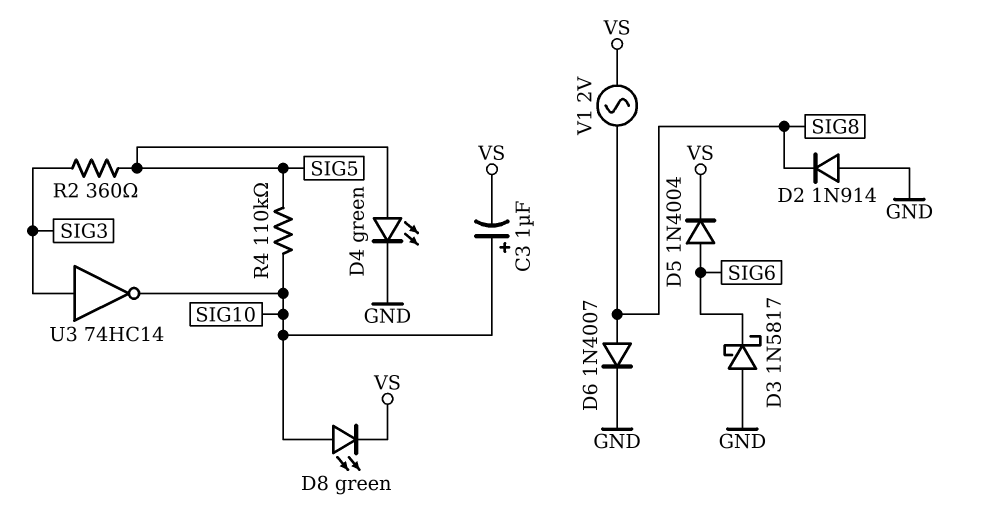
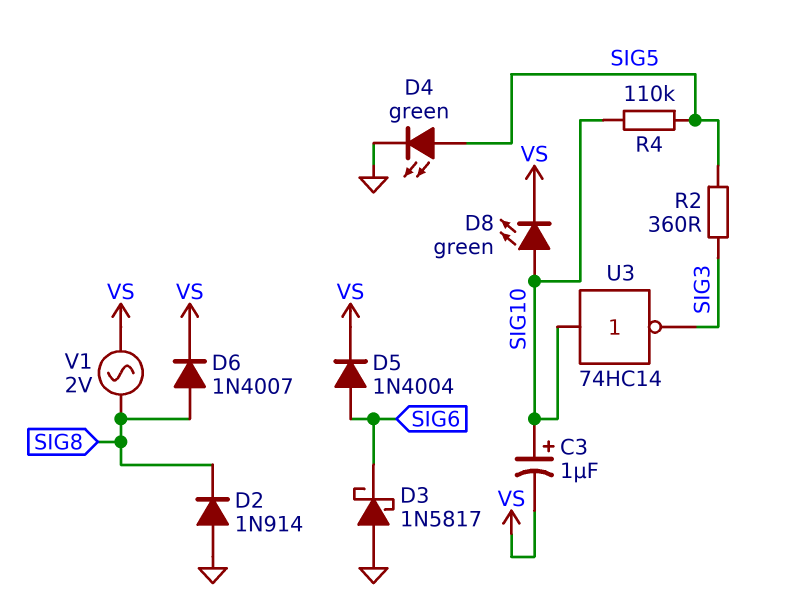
D6: diode 1N4007 (A SIG8, K GND) -> diode 1N4007 (A SIG8, K VS)
U3: NOT 74HC14 (in SIG3, out SIG10) -> NOT 74HC14 (in SIG10, out SIG3)

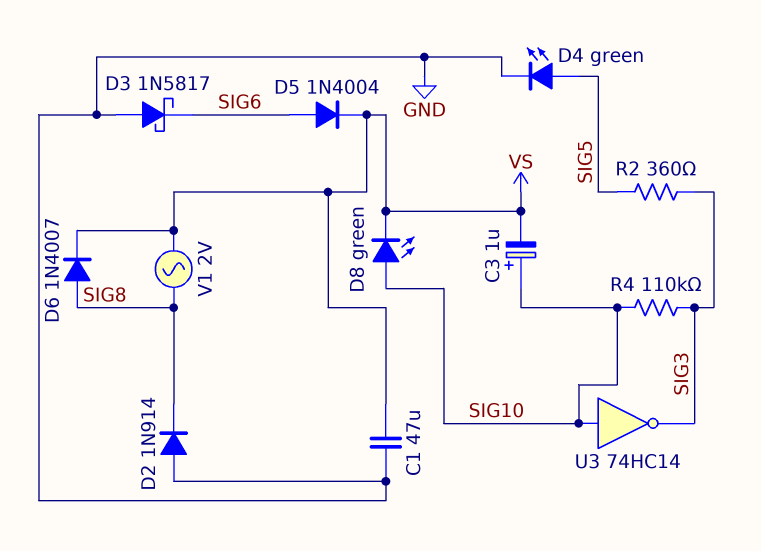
C1: none -> 47uF (GND, VS)
R4: 110k (SIG5, SIG10) -> 110k (SIG3, SIG10)

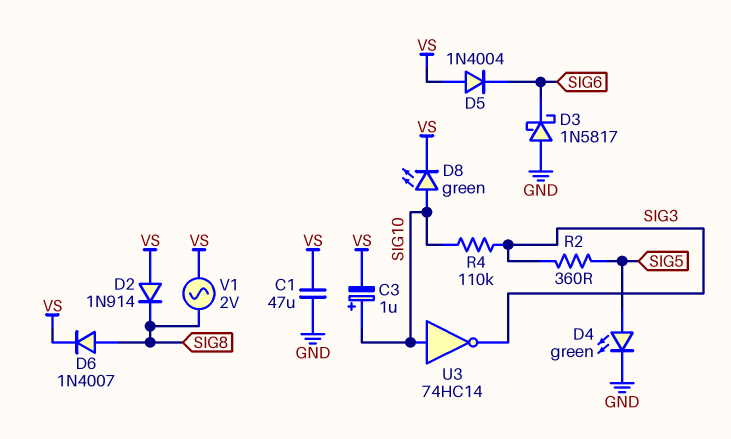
D2: diode 1N914 (A GND, K SIG8) -> diode 1N914 (A VS, K SIG8)
D5: diode 1N4004 (A SIG6, K VS) -> diode 1N4004 (A VS, K SIG6)

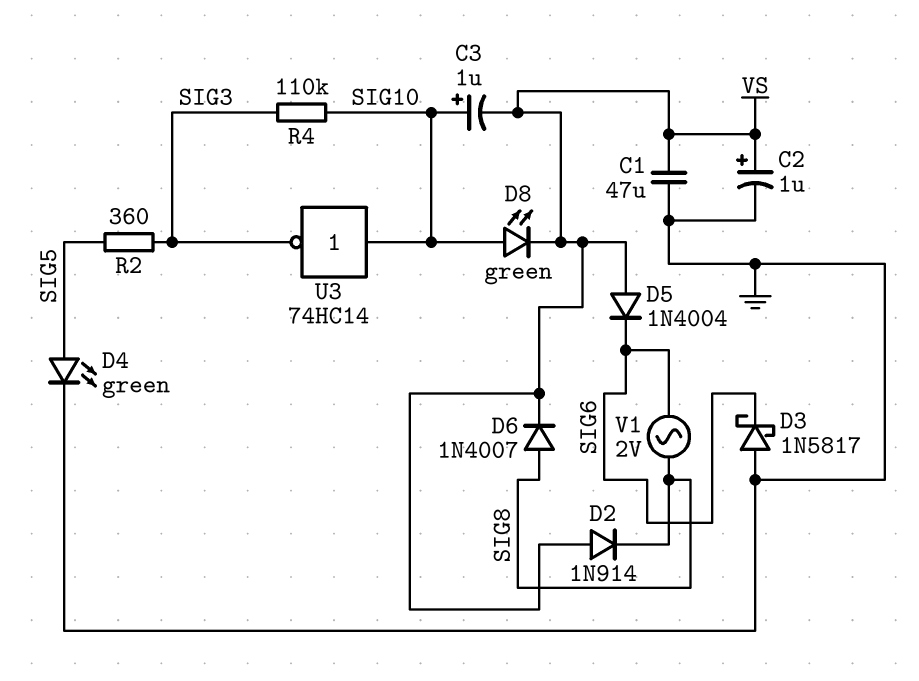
C2: none -> 1uF (plus VS, minus GND)
V1: AC 2V (SIG8, VS) -> AC 2V (SIG6, SIG8)

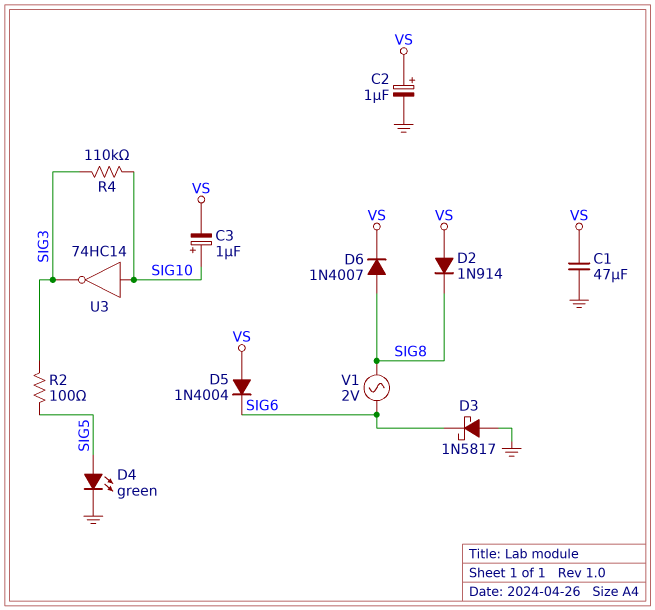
D8: LED green (A SIG10, K VS) -> none
R2: 360 (SIG3, SIG5) -> 100 (SIG3, SIG5)

